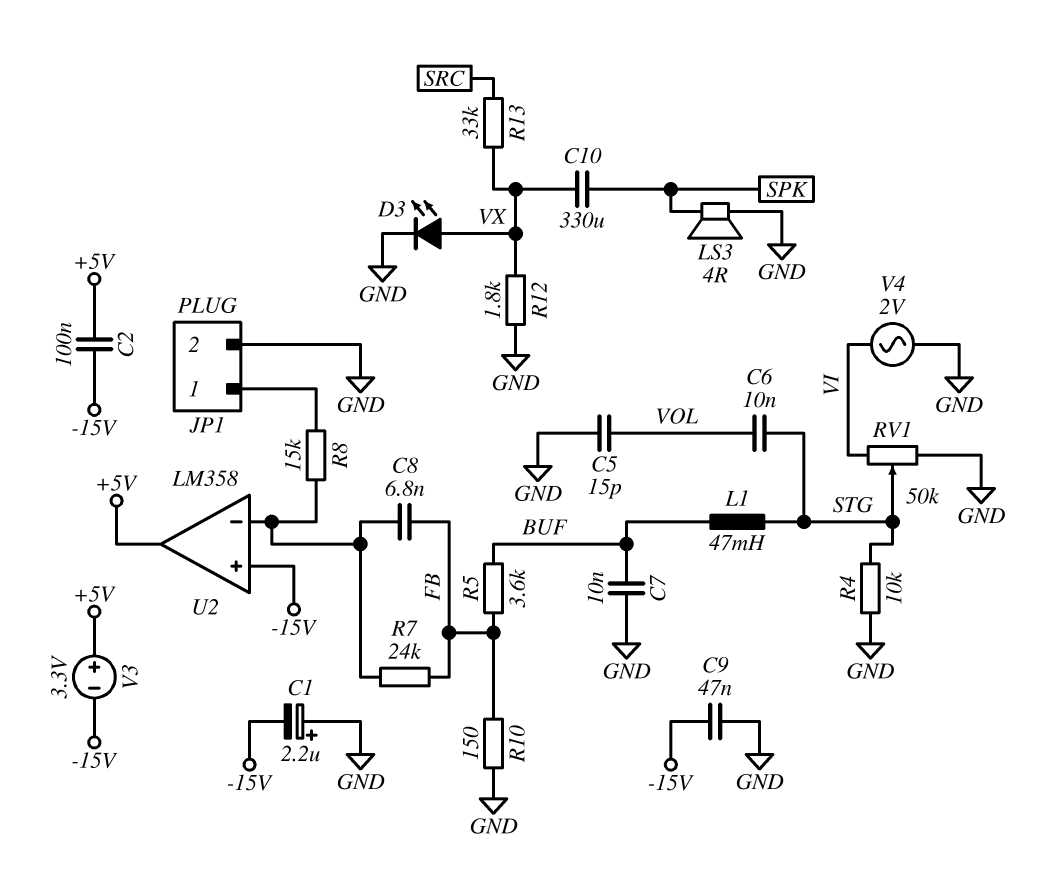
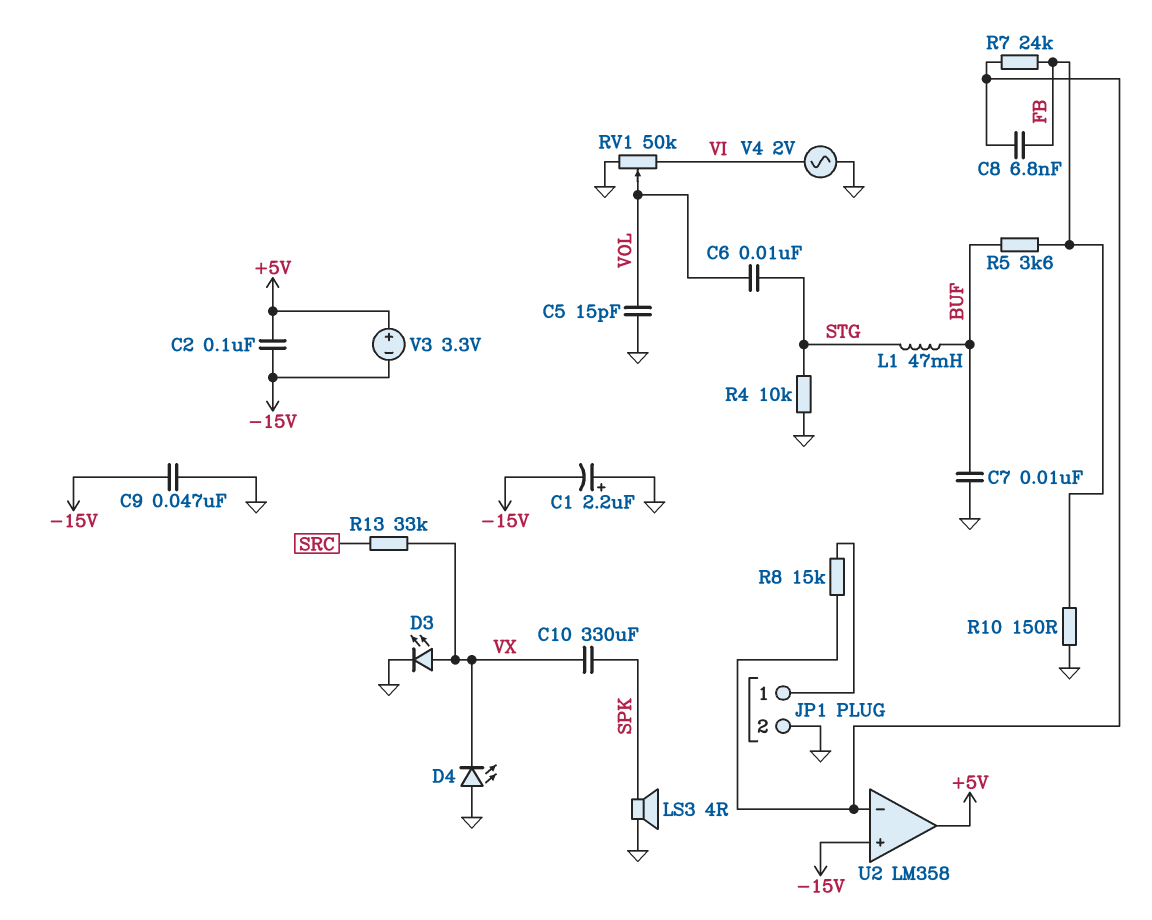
D4: none -> LED (A GND, K VX)
R12: 1.8k (GND, VX) -> none
RV1: 50k (GND, VI, wiper STG) -> 50k (GND, VI, wiper VOL)

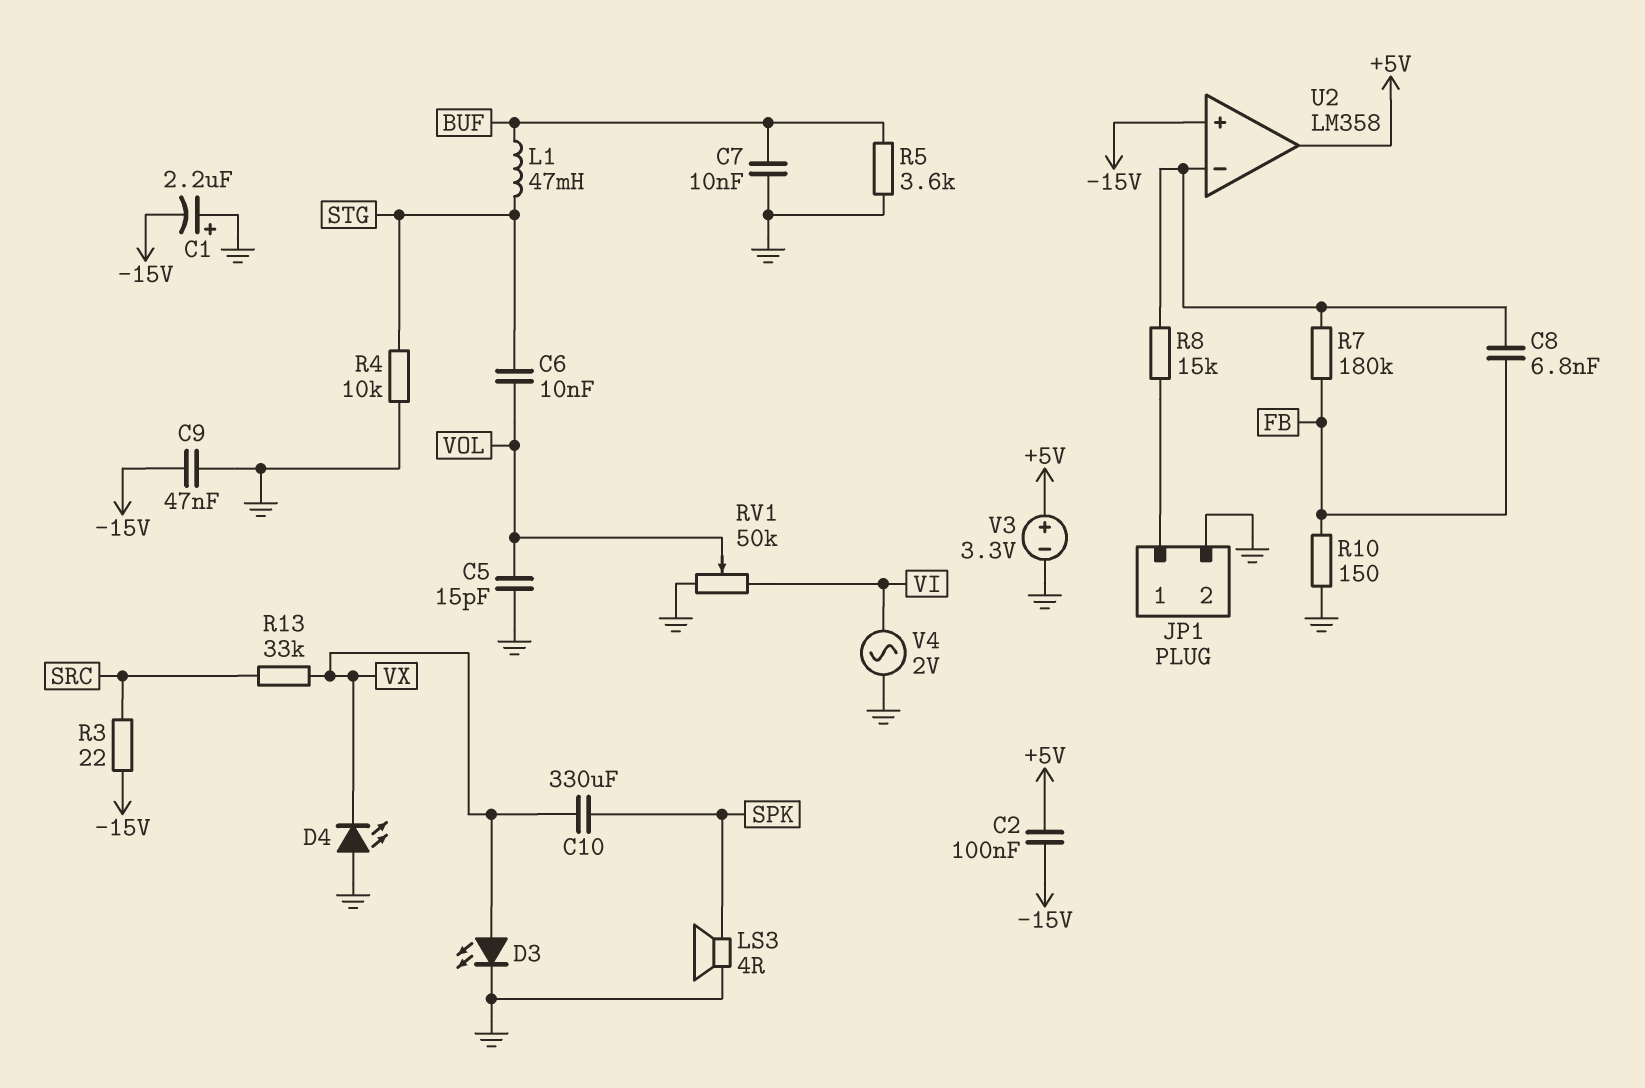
R3: none -> 22 (-15V, SRC)
R5: 3.6k (BUF, FB) -> 3.6k (BUF, GND)
R7: 24k (FB, U2/in-) -> 180k (FB, U2/in-)
V3: 3.3V (plus +5V, minus -15V) -> 3.3V (plus +5V, minus GND)

